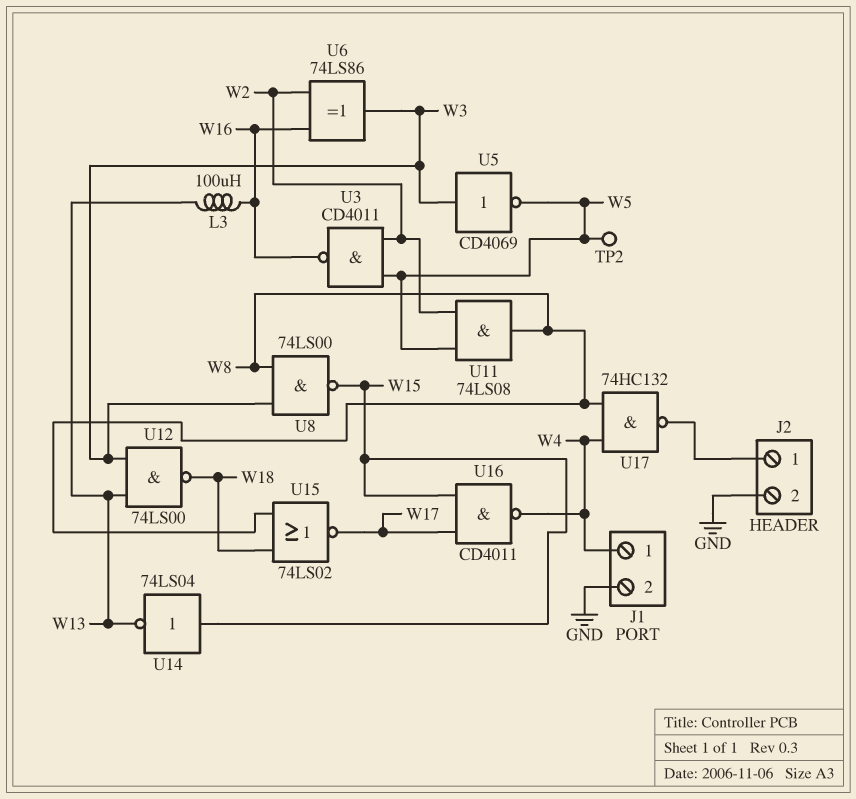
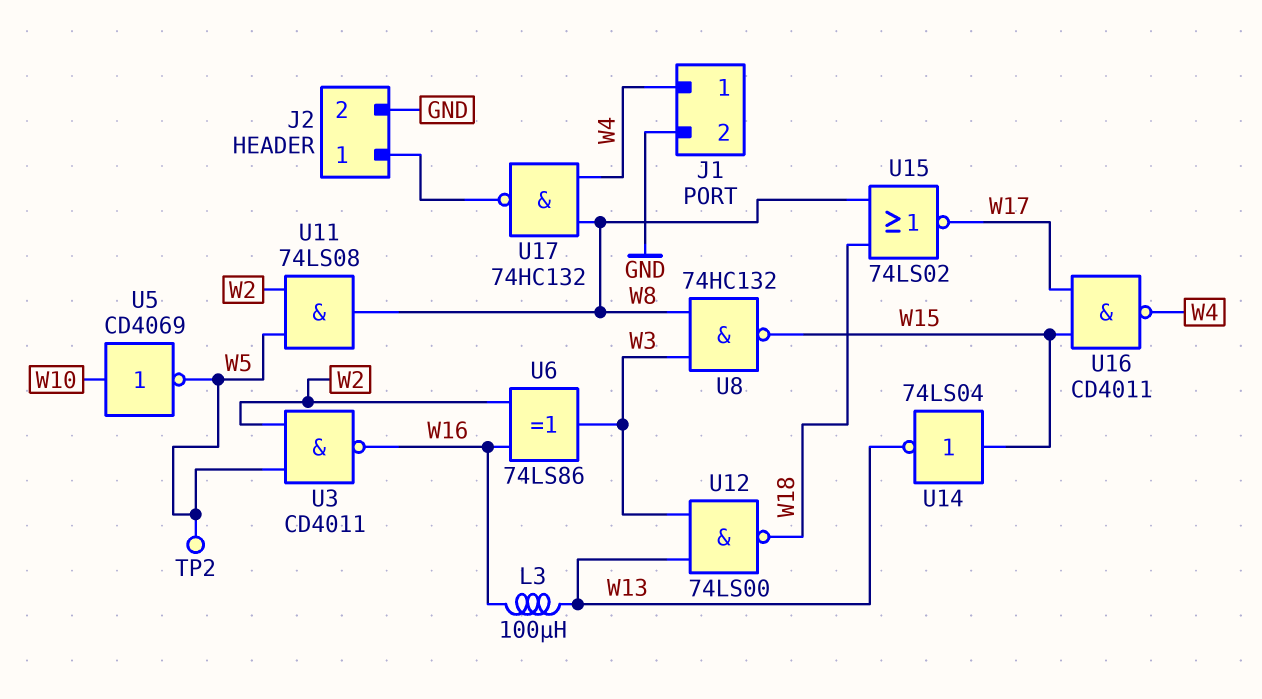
U5: NOT CD4069 (in W3, out W5) -> NOT CD4069 (in W10, out W5)
U8: NAND 74LS00 (in W3, in W8, out W15) -> NAND 74HC132 (in W3, in W8, out W15)

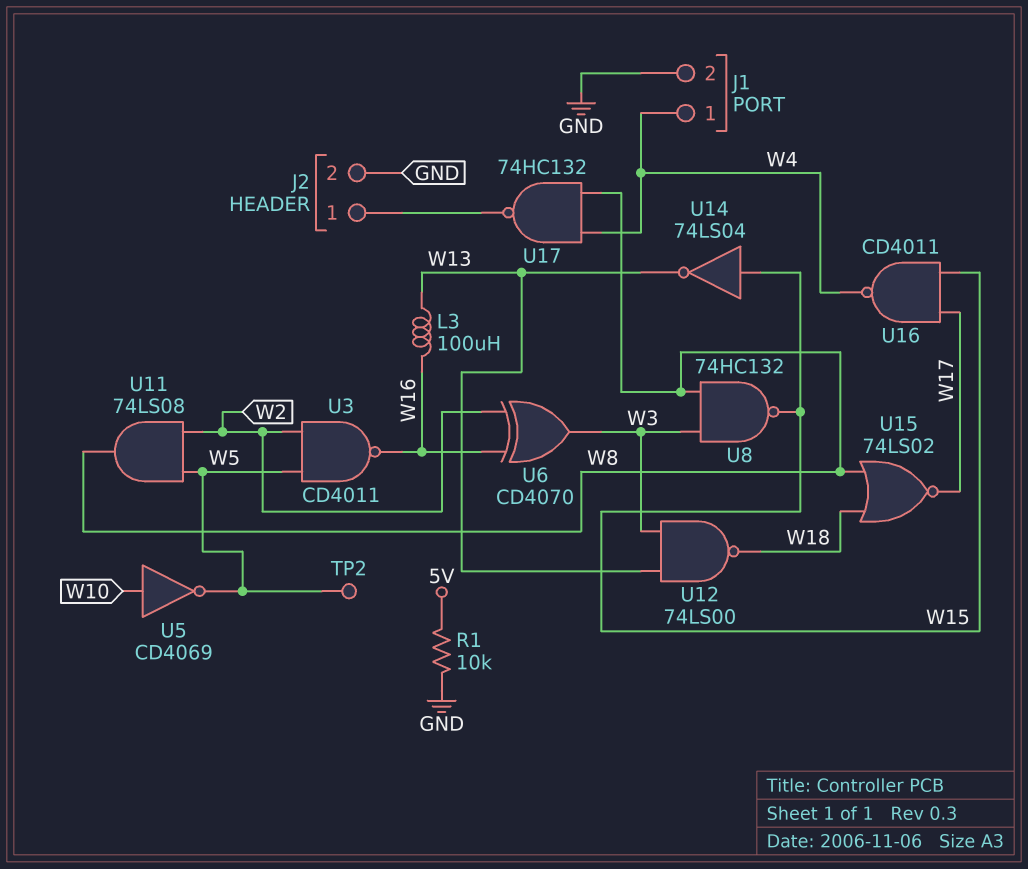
R1: none -> 10k (5V, GND)
U6: XOR 74LS86 (in W2, in W16, out W3) -> XOR CD4070 (in W2, in W16, out W3)

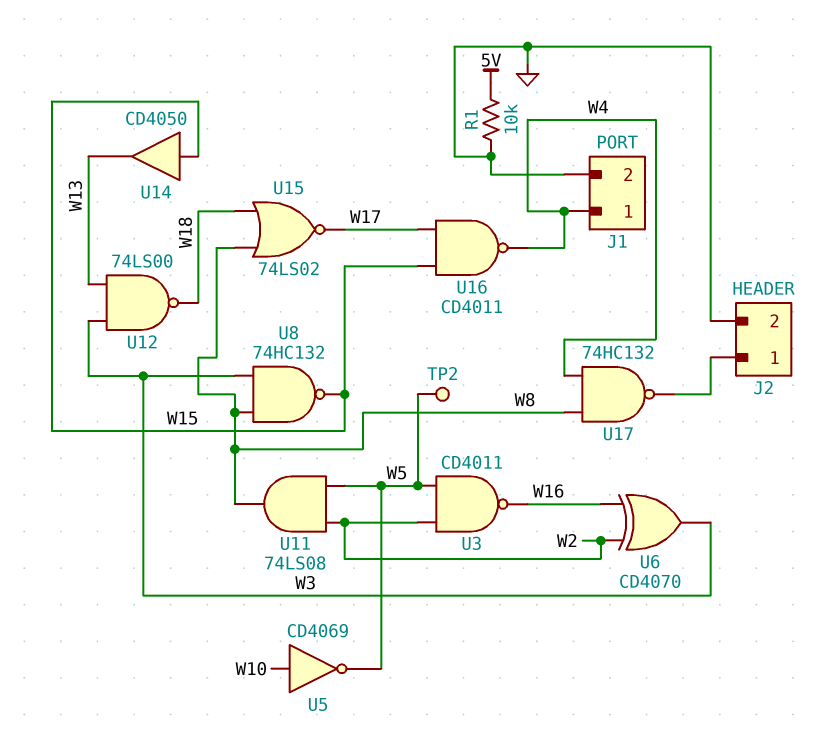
L3: 100uH (W13, W16) -> none
U14: NOT 74LS04 (in W15, out W13) -> buffer CD4050 (in W15, out W13)

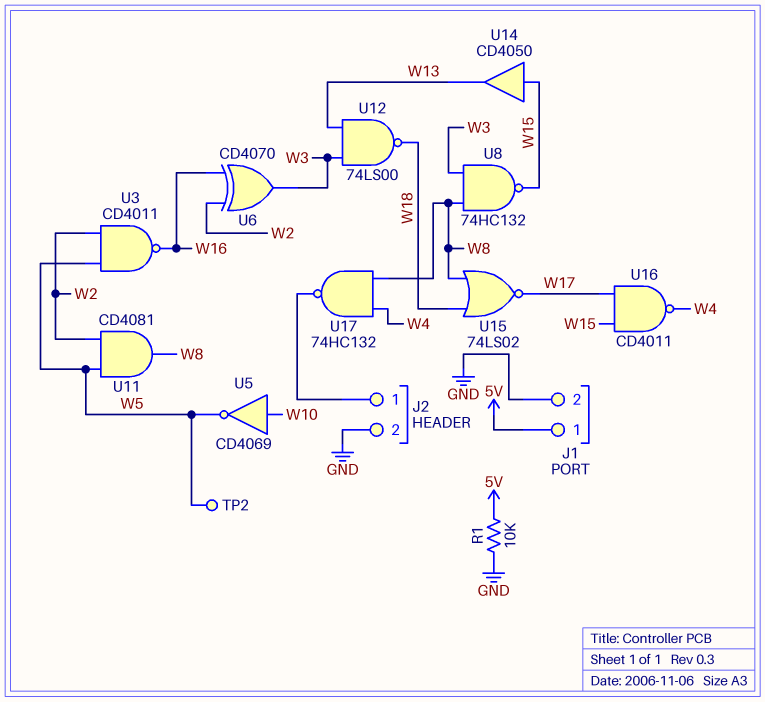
J1 pin 1: W4 -> 5V
U11: AND 74LS08 (in W2, in W5, out W8) -> AND CD4081 (in W2, in W5, out W8)

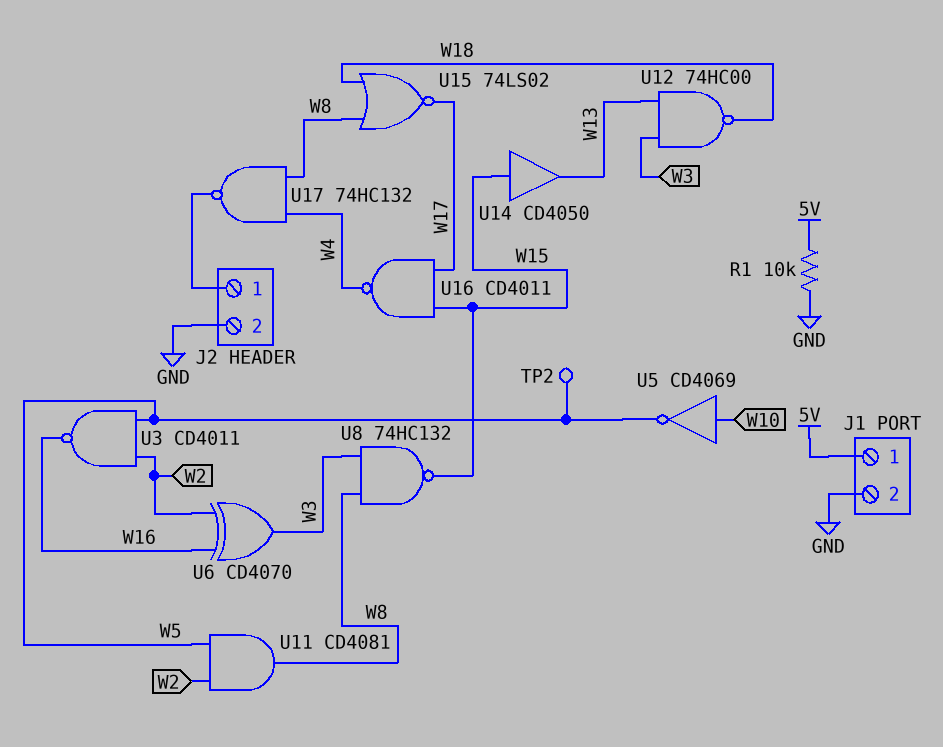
U12: NAND 74LS00 (in W3, in W13, out W18) -> NAND 74HC00 (in W3, in W13, out W18)

